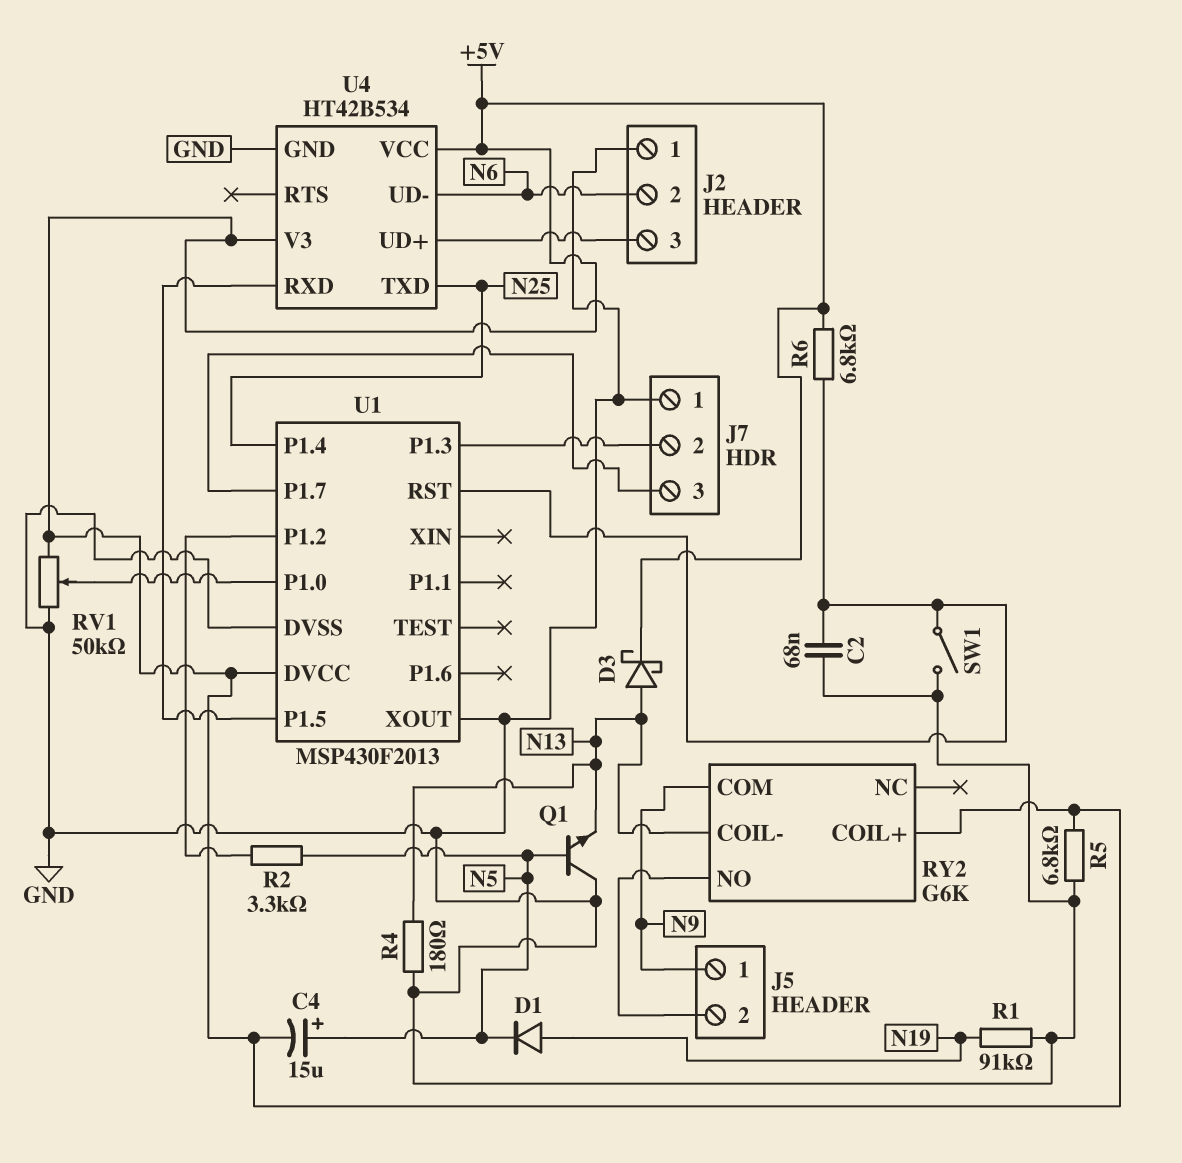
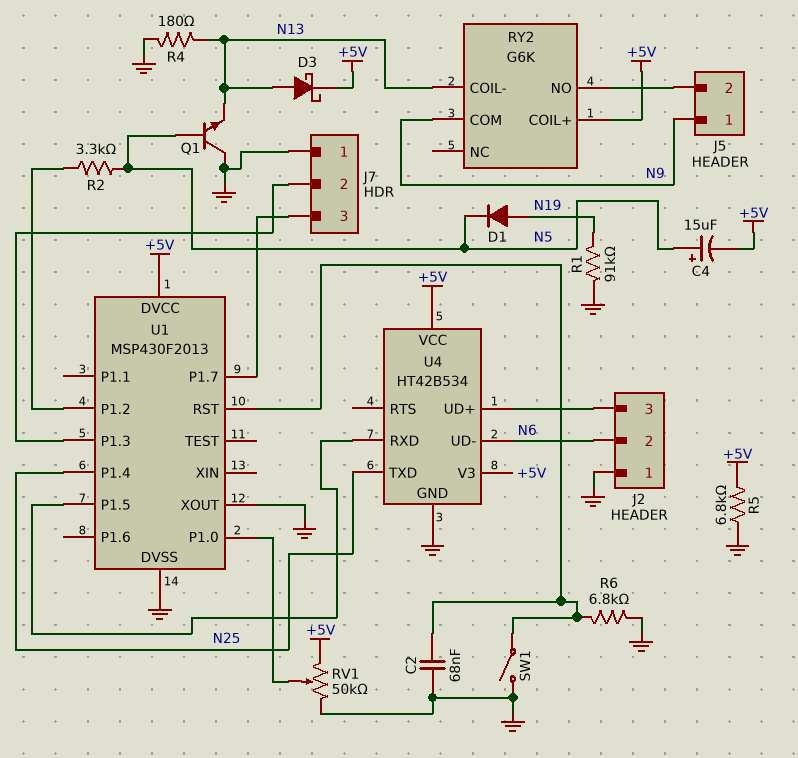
R6: 6.8k (+5V, U1/RST) -> 6.8k (GND, U1/RST)

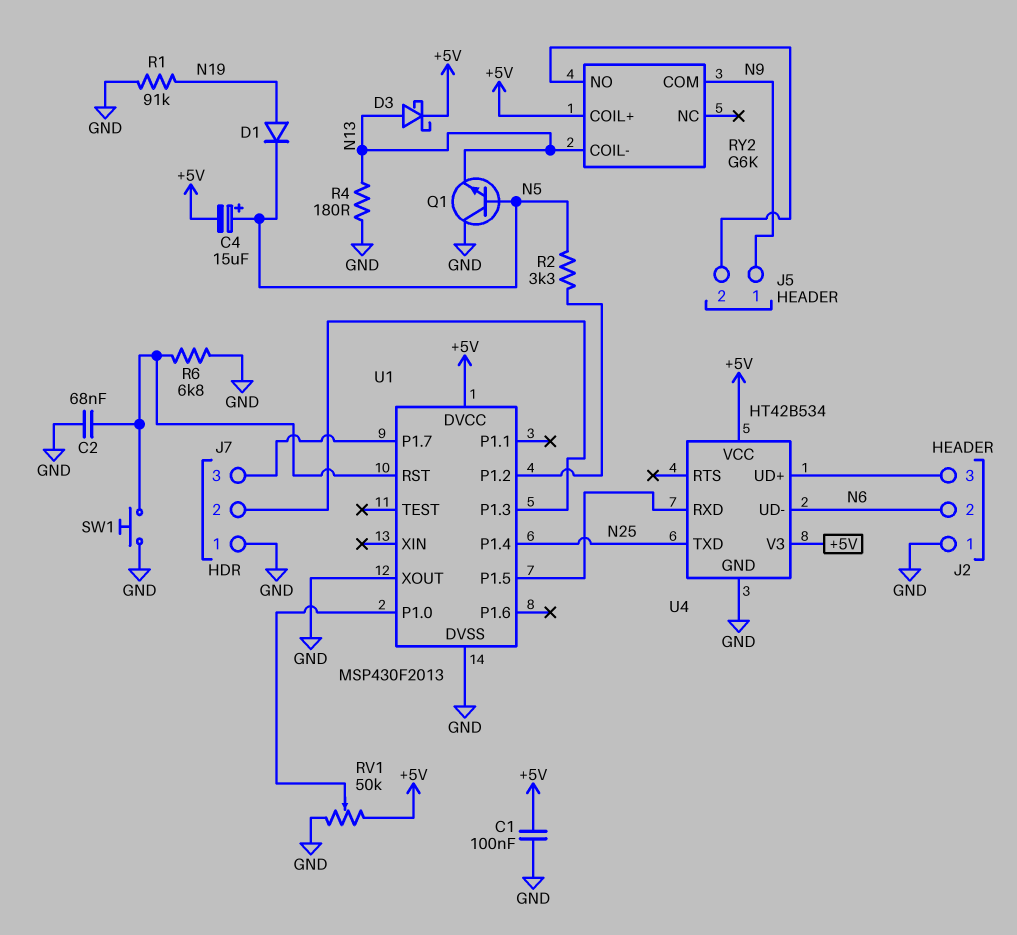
C1: none -> 100nF (+5V, GND)
R5: 6.8k (+5V, GND) -> none
SW1: switch (GND, U1/RST) -> button (GND, U1/RST)

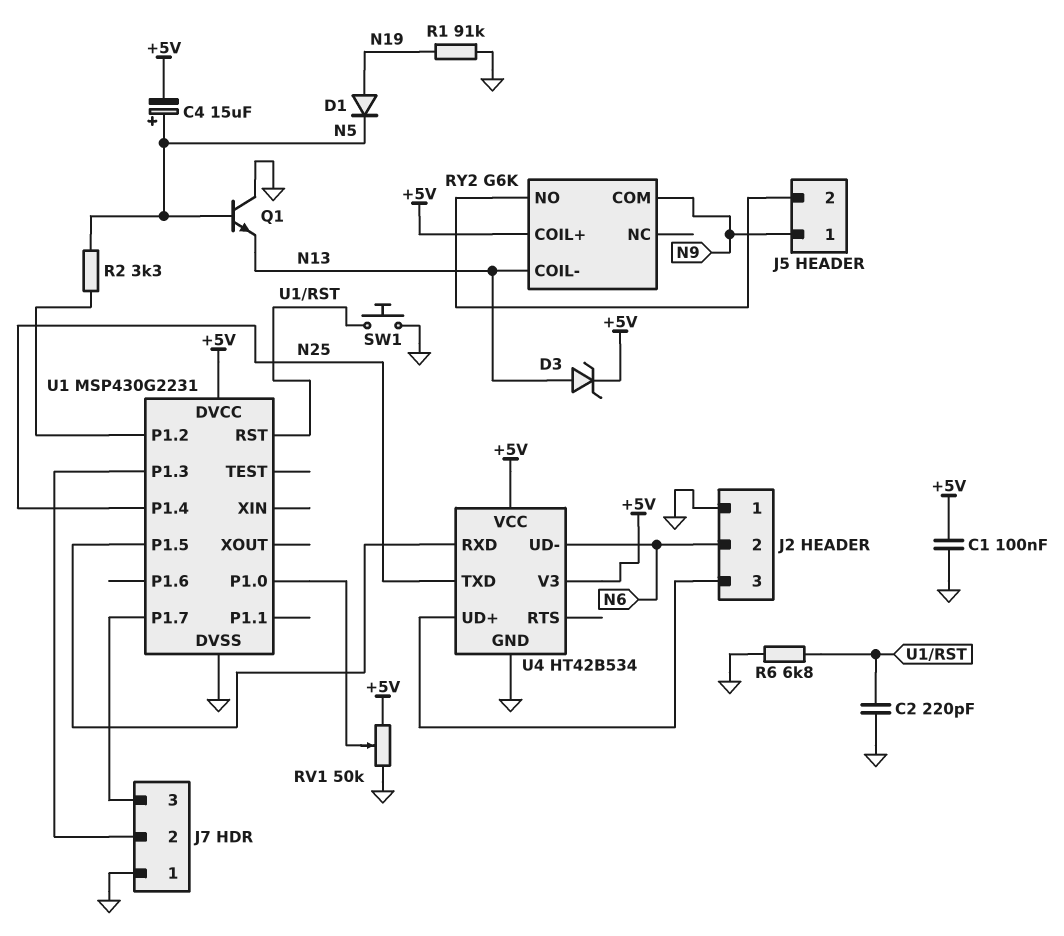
C2: 68nF (GND, U1/RST) -> 220pF (GND, U1/RST)
D3: schottky (A N13, K +5V) -> zener (A N13, K +5V)
R4: 180 (GND, N13) -> none
U1: MSP430F2013 -> MSP430G2231
U1 pin XOUT: GND -> none

